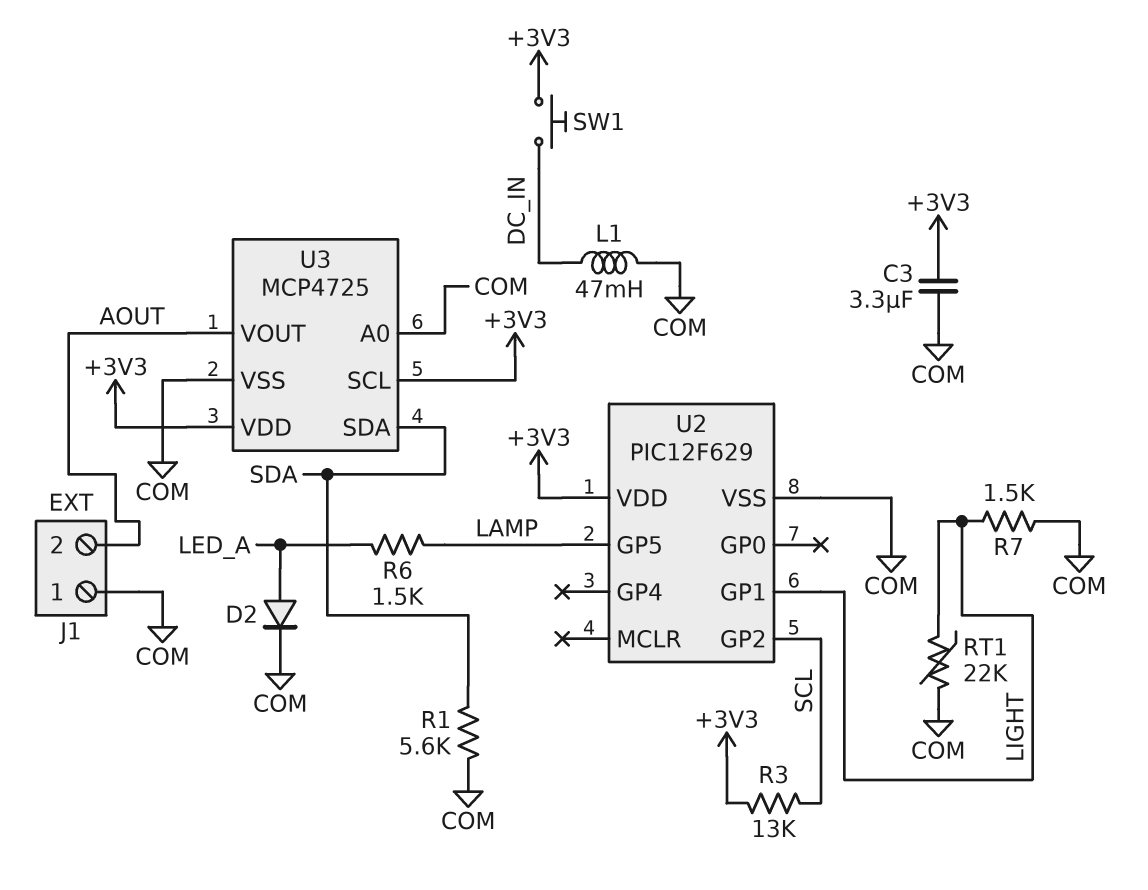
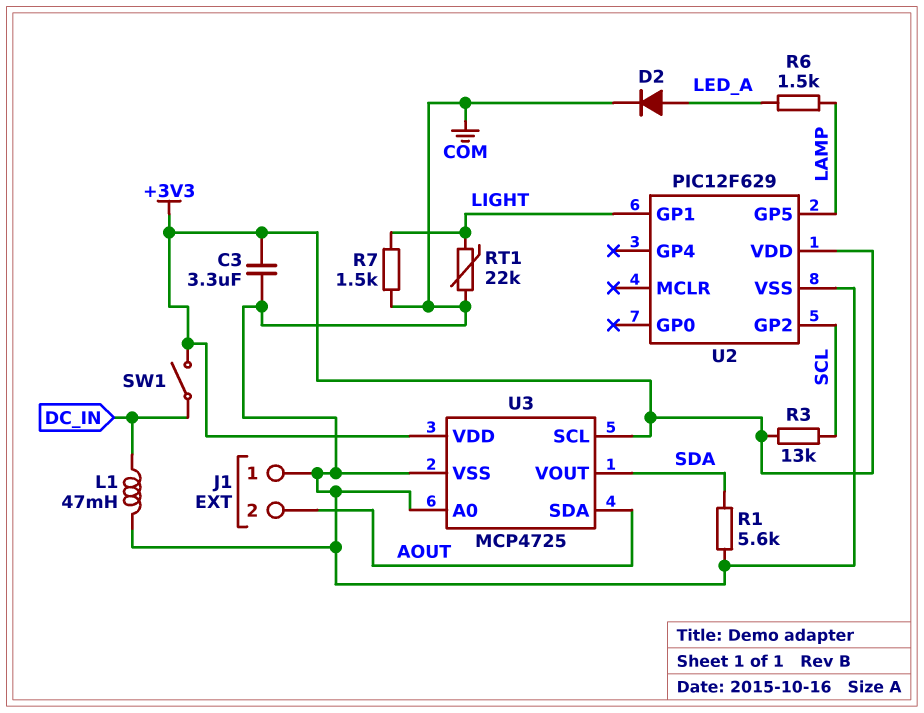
SW1: button (+3V3, DC_IN) -> switch (+3V3, DC_IN)
U3 pin SDA: SDA -> AOUT
U3 pin VOUT: AOUT -> SDA

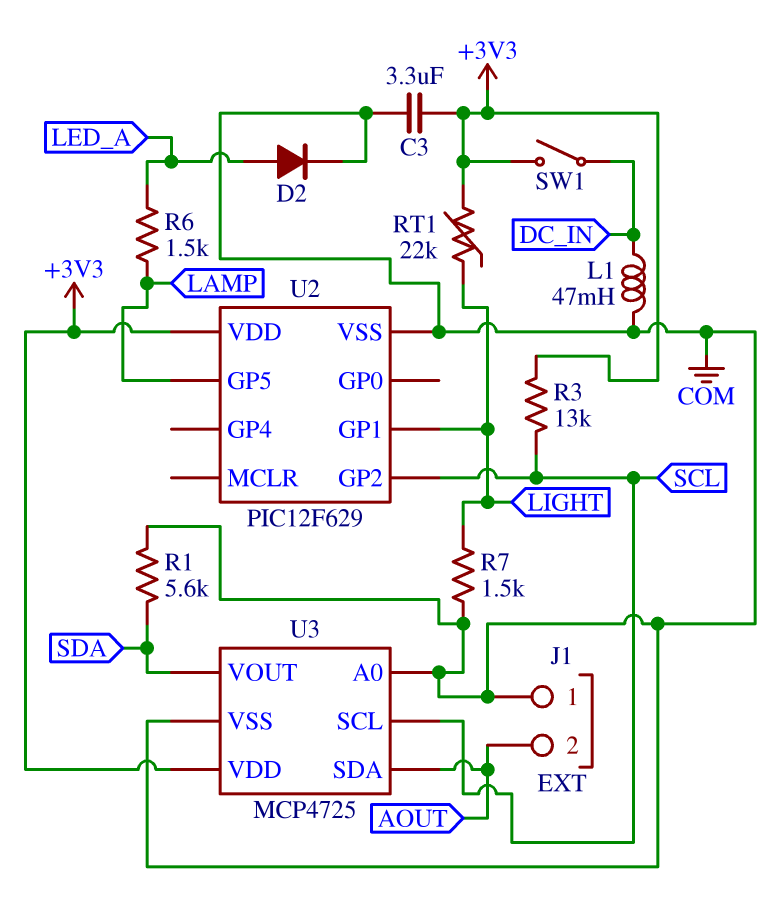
RT1: 22k (COM, LIGHT) -> 22k (+3V3, LIGHT)
U3 pin SCL: +3V3 -> SCL

